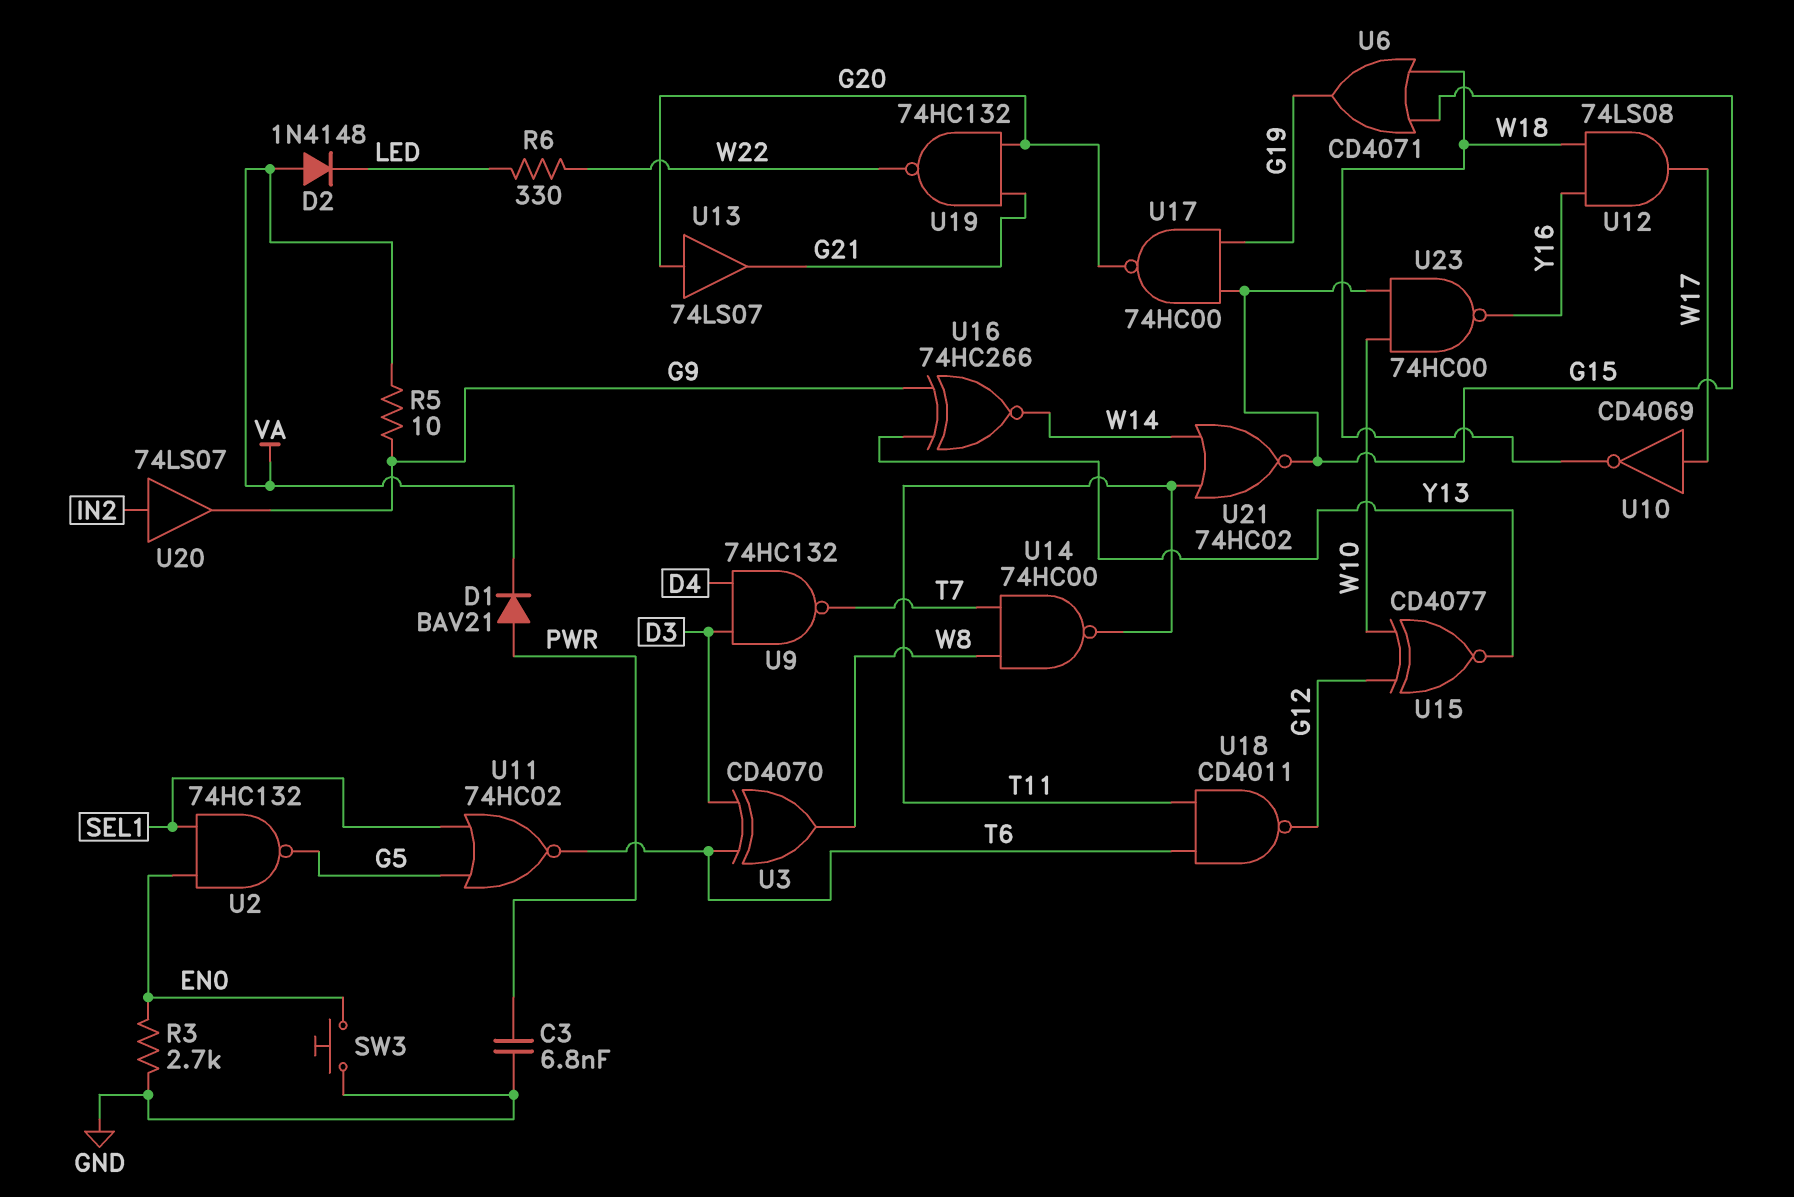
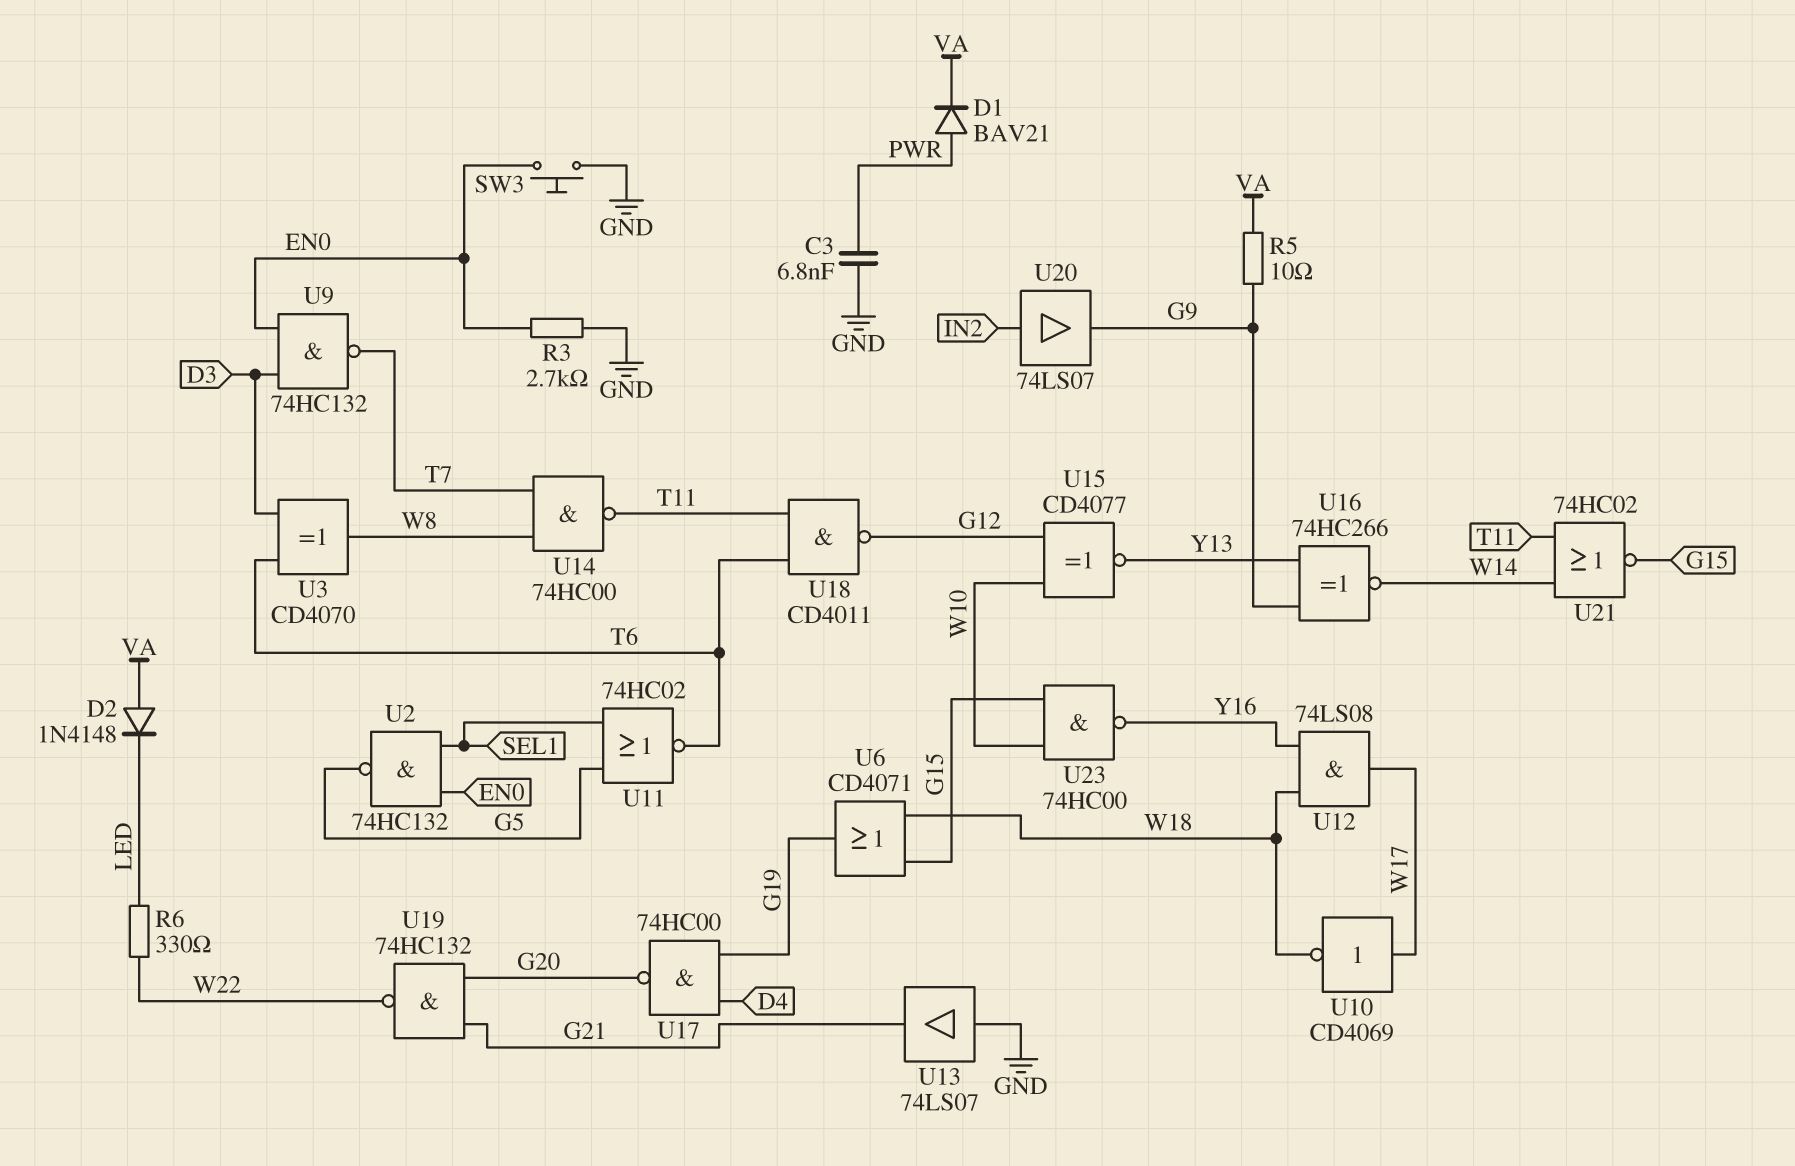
U9: NAND 74HC132 (in D3, in D4, out T7) -> NAND 74HC132 (in D3, in EN0, out T7)
U13: buffer 74LS07 (in G20, out G21) -> buffer 74LS07 (in GND, out G21)
U17: NAND 74HC00 (in G15, in G19, out G20) -> NAND 74HC00 (in D4, in G19, out G20)

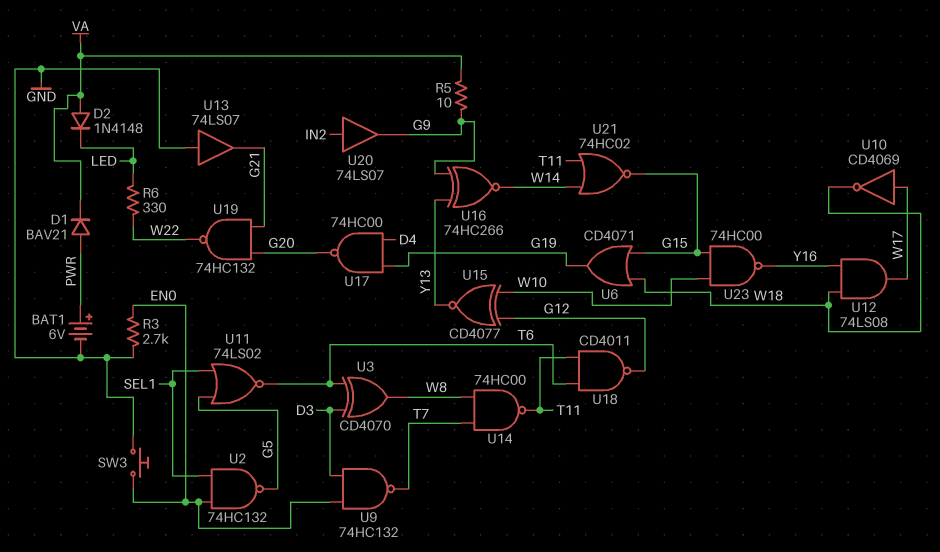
BAT1: none -> 6V (plus PWR, minus GND)
C3: 6.8nF (GND, PWR) -> none
U11: NOR 74HC02 (in G5, in SEL1, out T6) -> NOR 74LS02 (in G5, in SEL1, out T6)

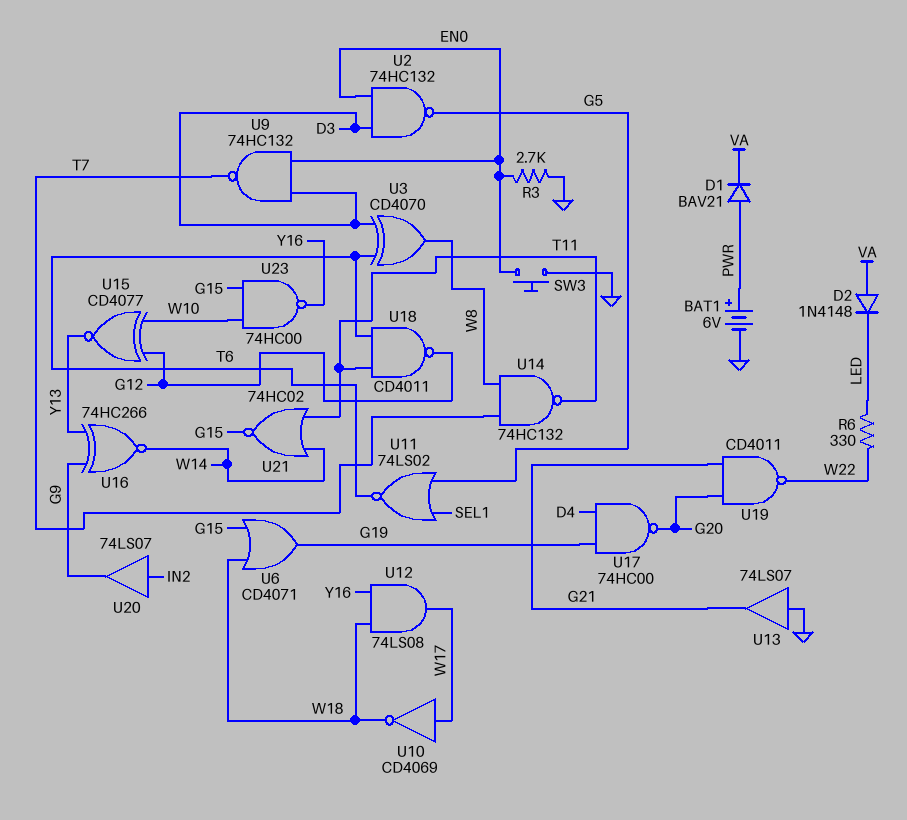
R5: 10 (G9, VA) -> none
U2: NAND 74HC132 (in EN0, in SEL1, out G5) -> NAND 74HC132 (in D3, in EN0, out G5)
U14: NAND 74HC00 (in T7, in W8, out T11) -> NAND 74HC132 (in T7, in W8, out T11)
U19: NAND 74HC132 (in G20, in G21, out W22) -> NAND CD4011 (in G20, in G21, out W22)

